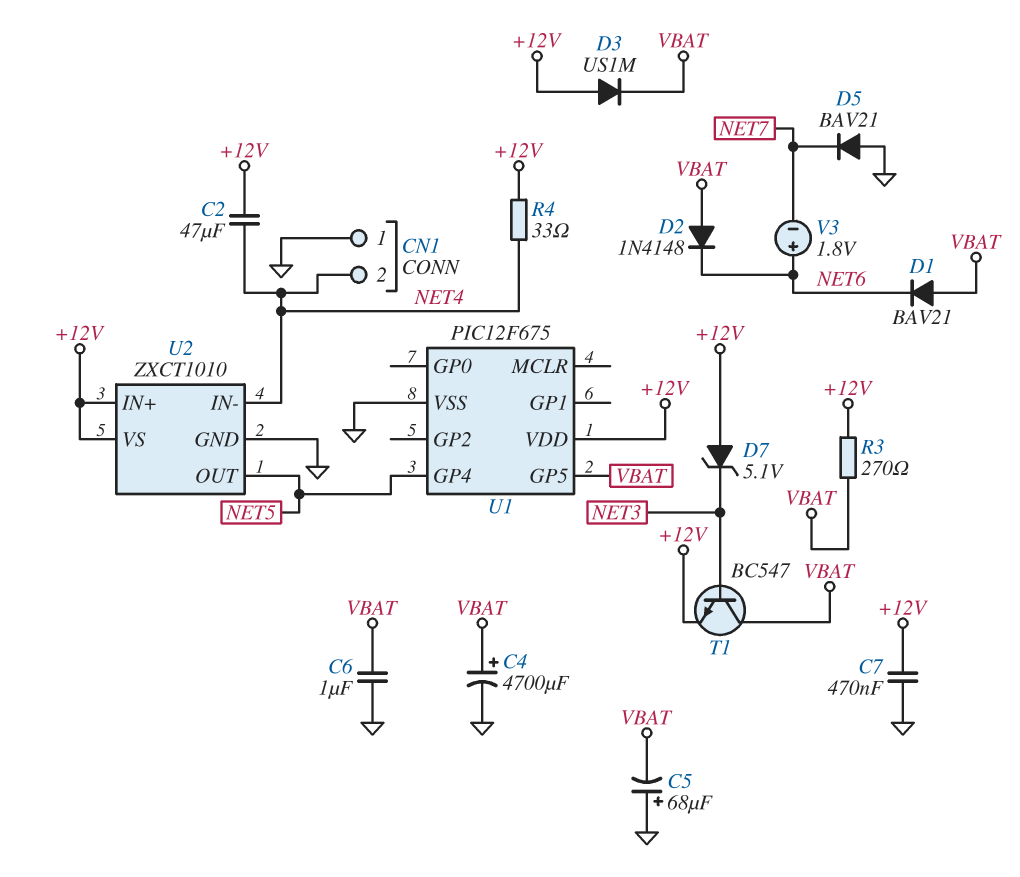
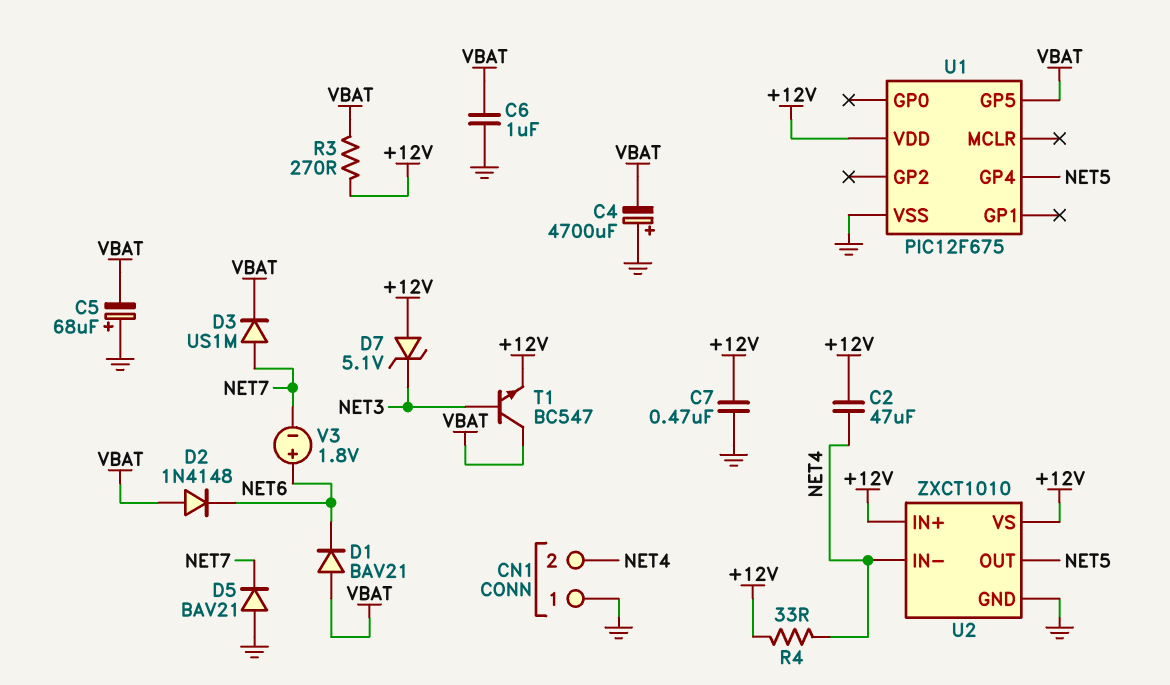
C4: 4700uF (plus VBAT, minus GND) -> 4700uF (plus GND, minus VBAT)
D3: diode US1M (A +12V, K VBAT) -> diode US1M (A NET7, K VBAT)

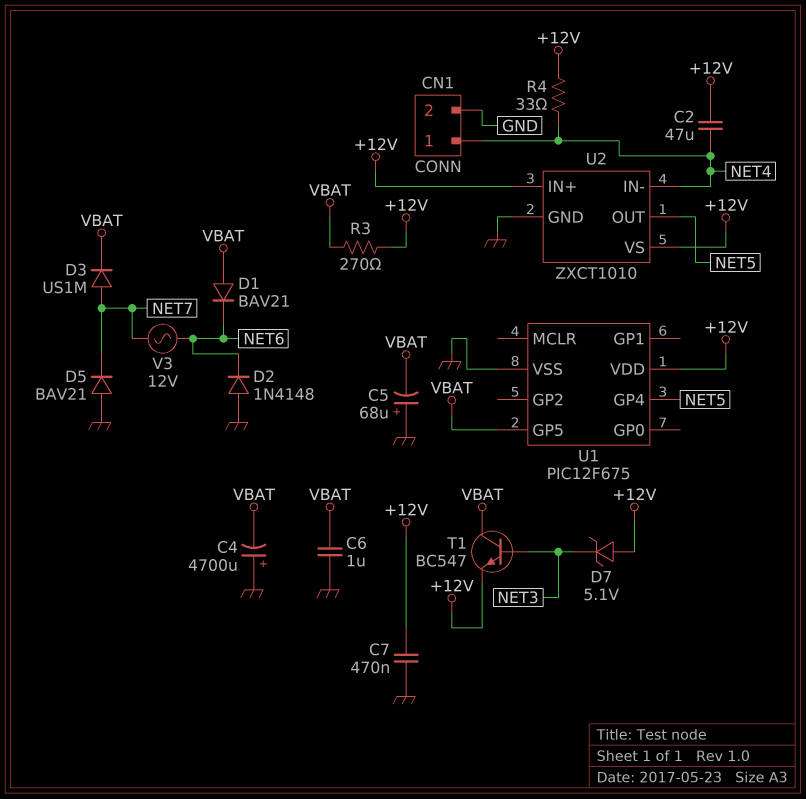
CN1 pin 1: GND -> NET4
CN1 pin 2: NET4 -> GND
D2: diode 1N4148 (A VBAT, K NET6) -> diode 1N4148 (A GND, K NET6)
V3: 1.8V (plus NET6, minus NET7) -> AC 12V (NET6, NET7)

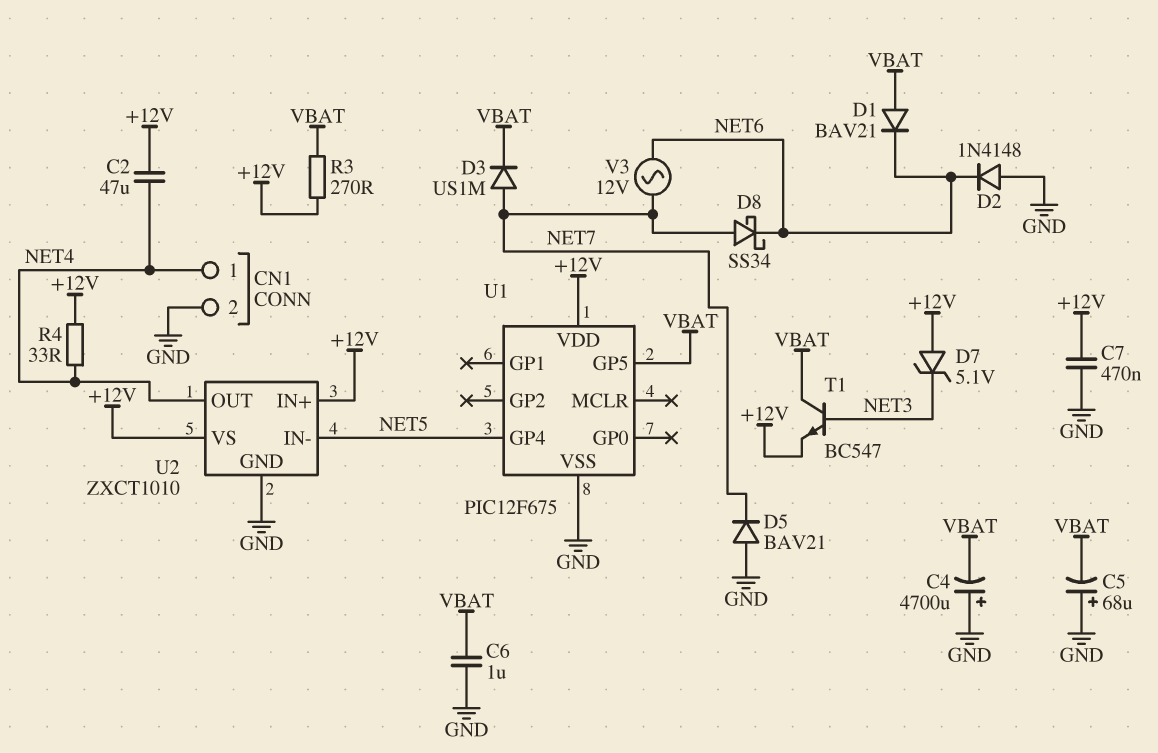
D8: none -> schottky SS34 (A NET7, K NET6)
U2 pin IN-: NET4 -> NET5
U2 pin OUT: NET5 -> NET4

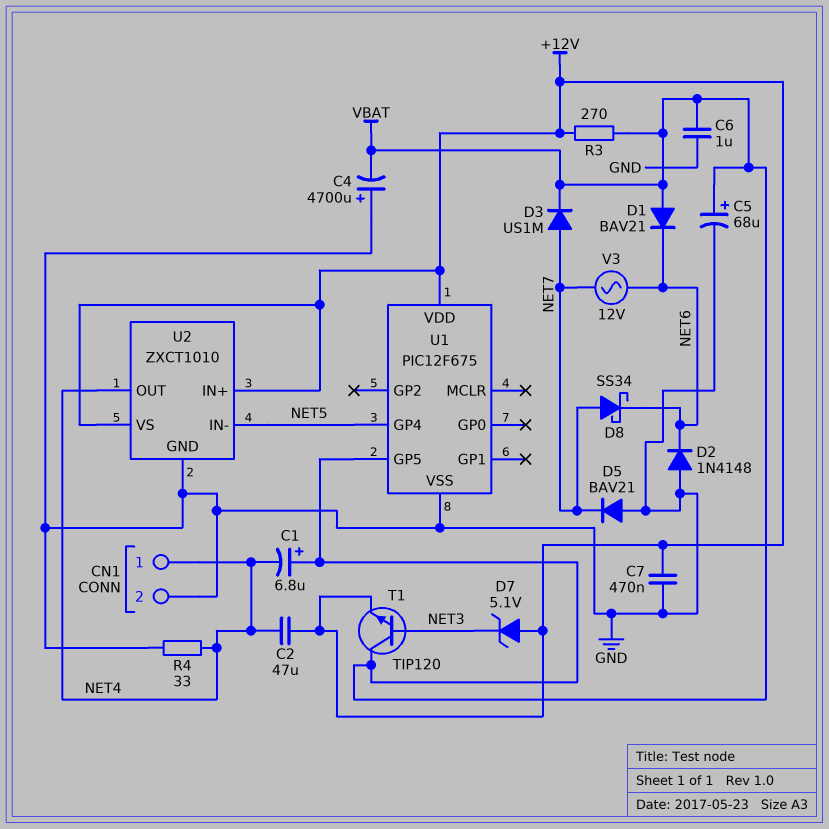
C1: none -> 6.8uF (plus VBAT, minus NET4)
C5: 68uF (plus GND, minus VBAT) -> 68uF (plus VBAT, minus GND)
R4: 33 (+12V, NET4) -> 33 (GND, NET4)
T1: NPN BC547 (B NET3, C VBAT, E +12V) -> NPN TIP120 (B NET3, C VBAT, E +12V)

